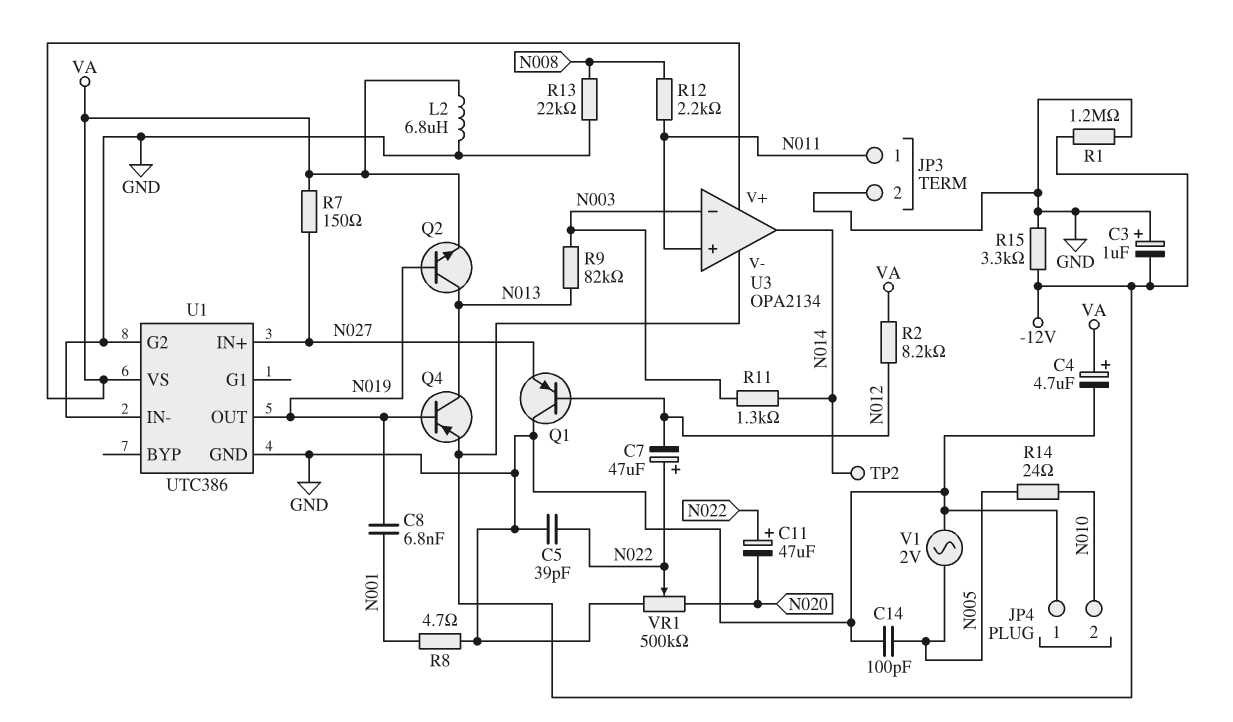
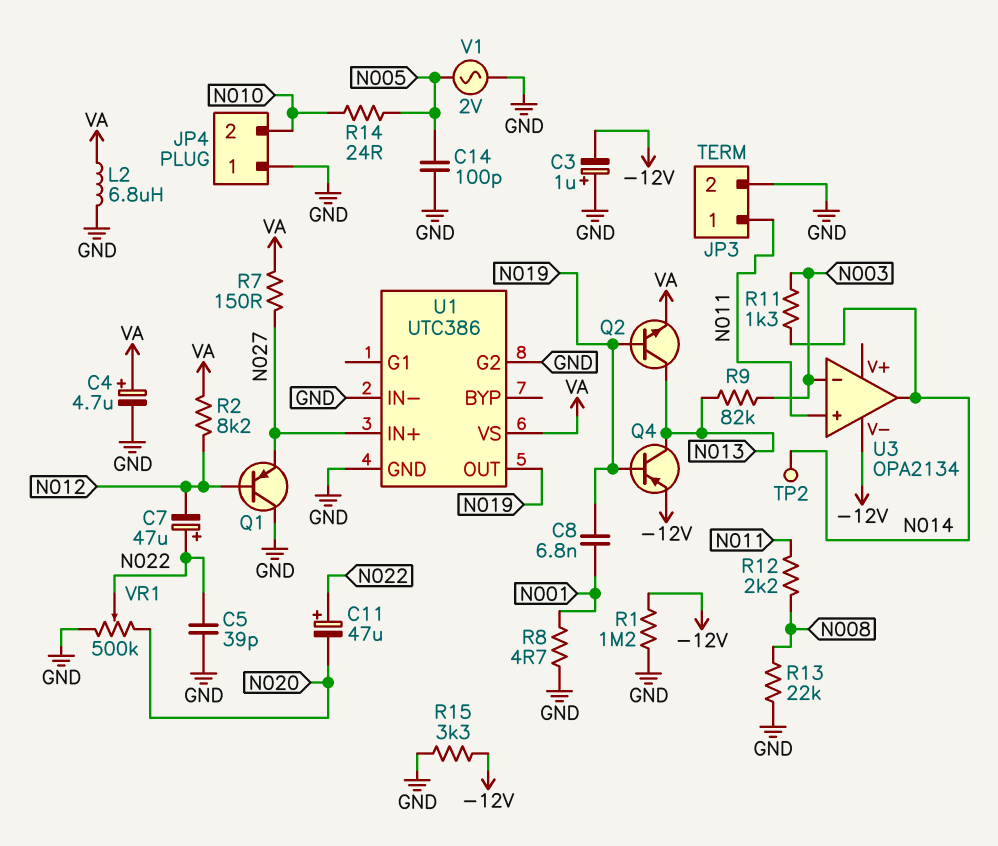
U3 pin V+: VA -> none

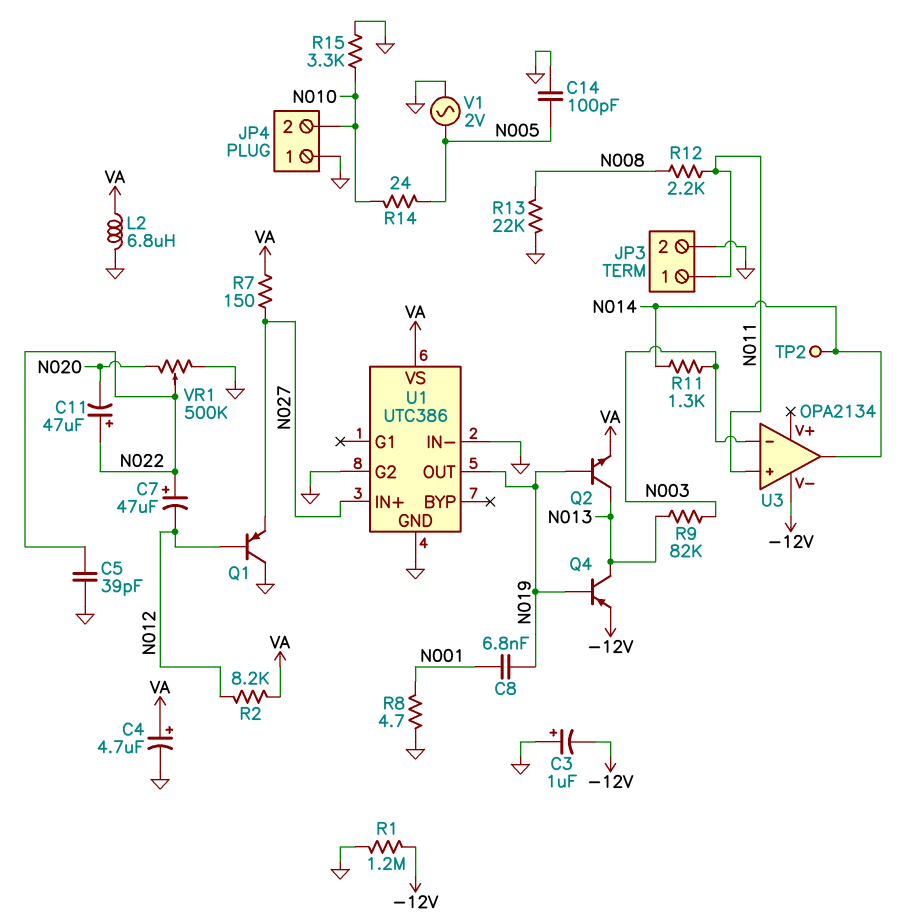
R15: 3.3k (-12V, GND) -> 3.3k (GND, N010)

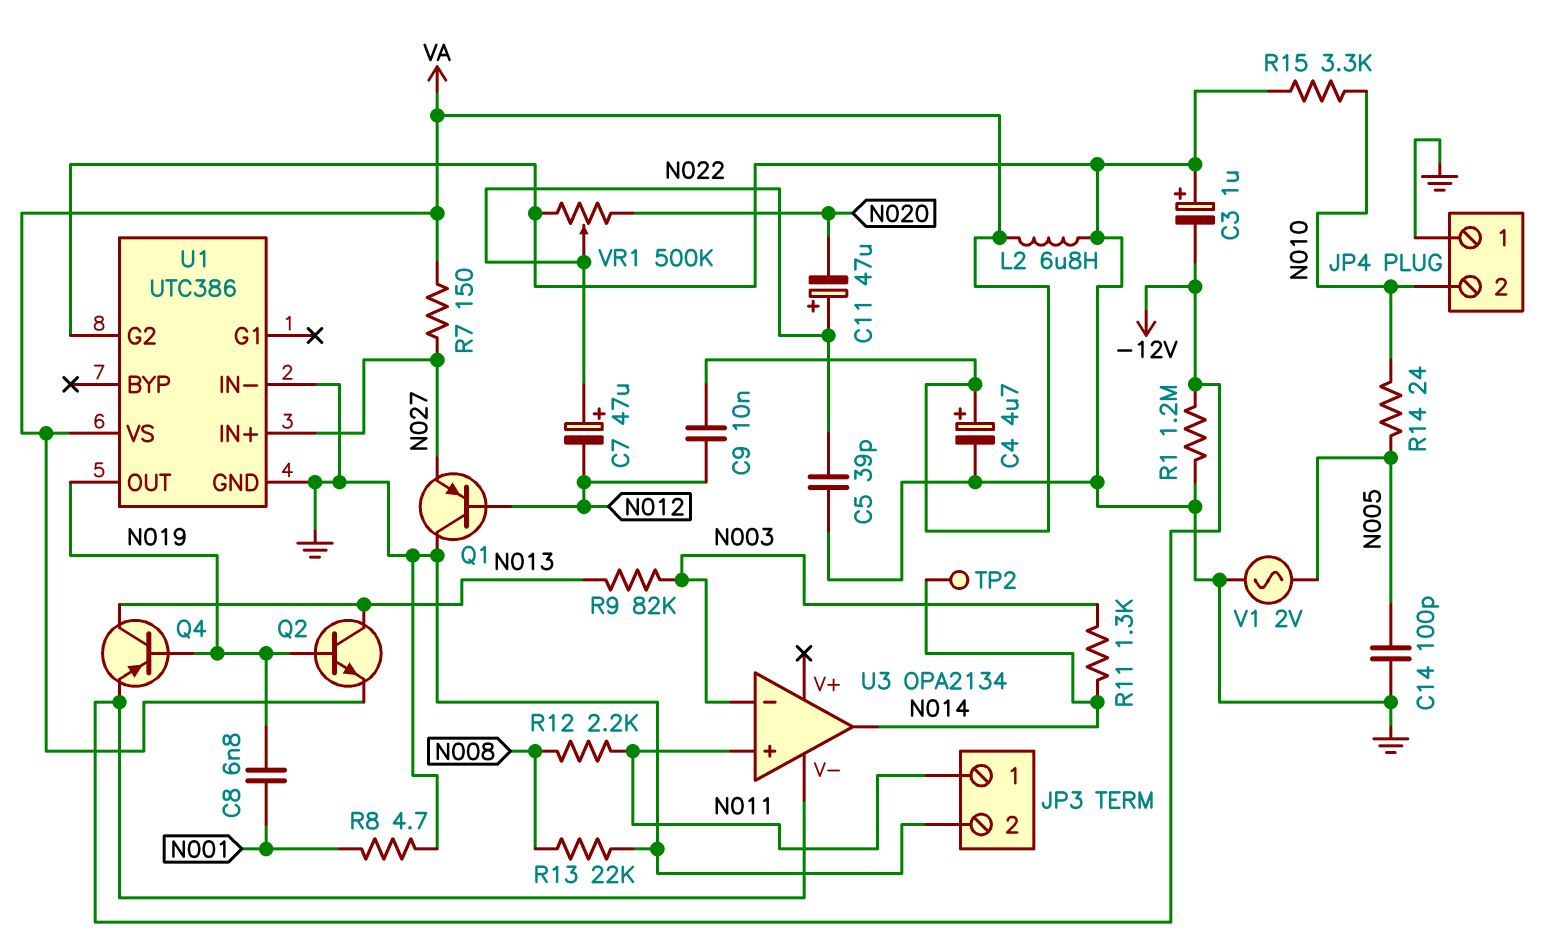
C9: none -> 10nF (N012, VA)
R2: 8.2k (N012, VA) -> none

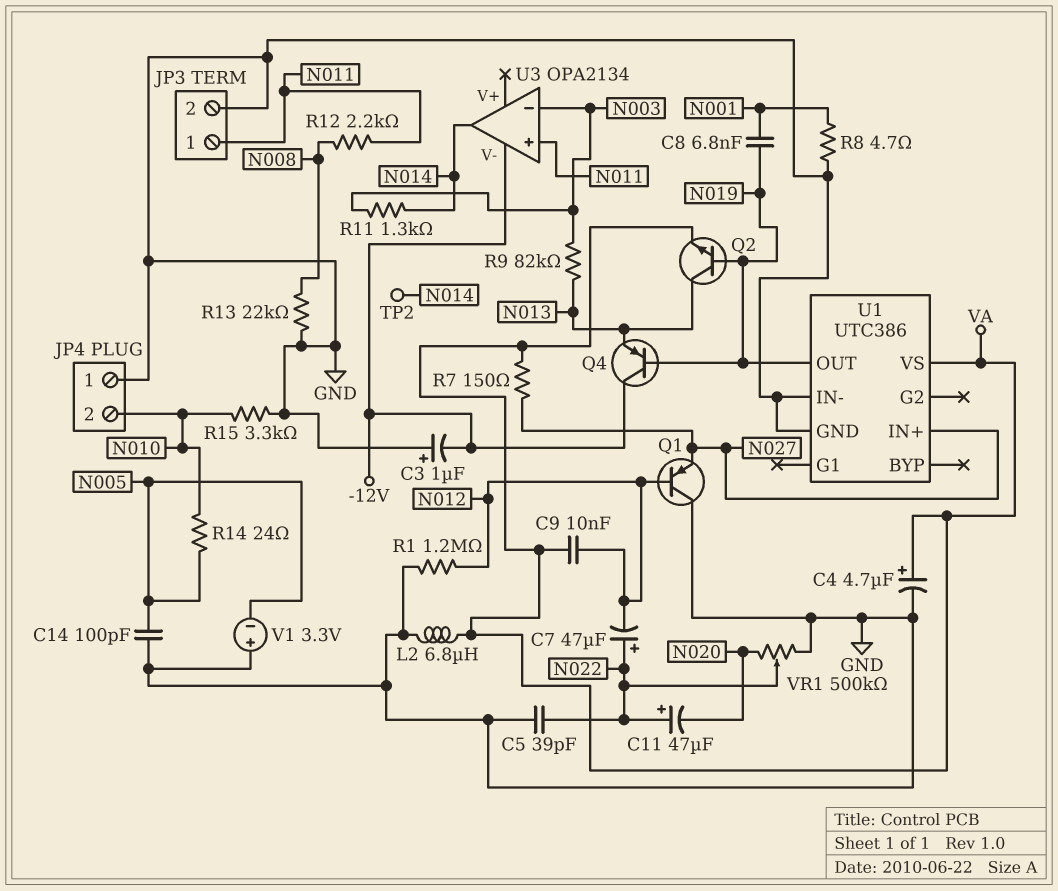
Q4: PNP (B N019, C N013, E -12V) -> PNP (B N019, C -12V, E N013)
R1: 1.2M (-12V, GND) -> 1.2M (GND, N012)
U1 pin G2: GND -> none
V1: AC 2V (GND, N005) -> 3.3V (plus GND, minus N005)

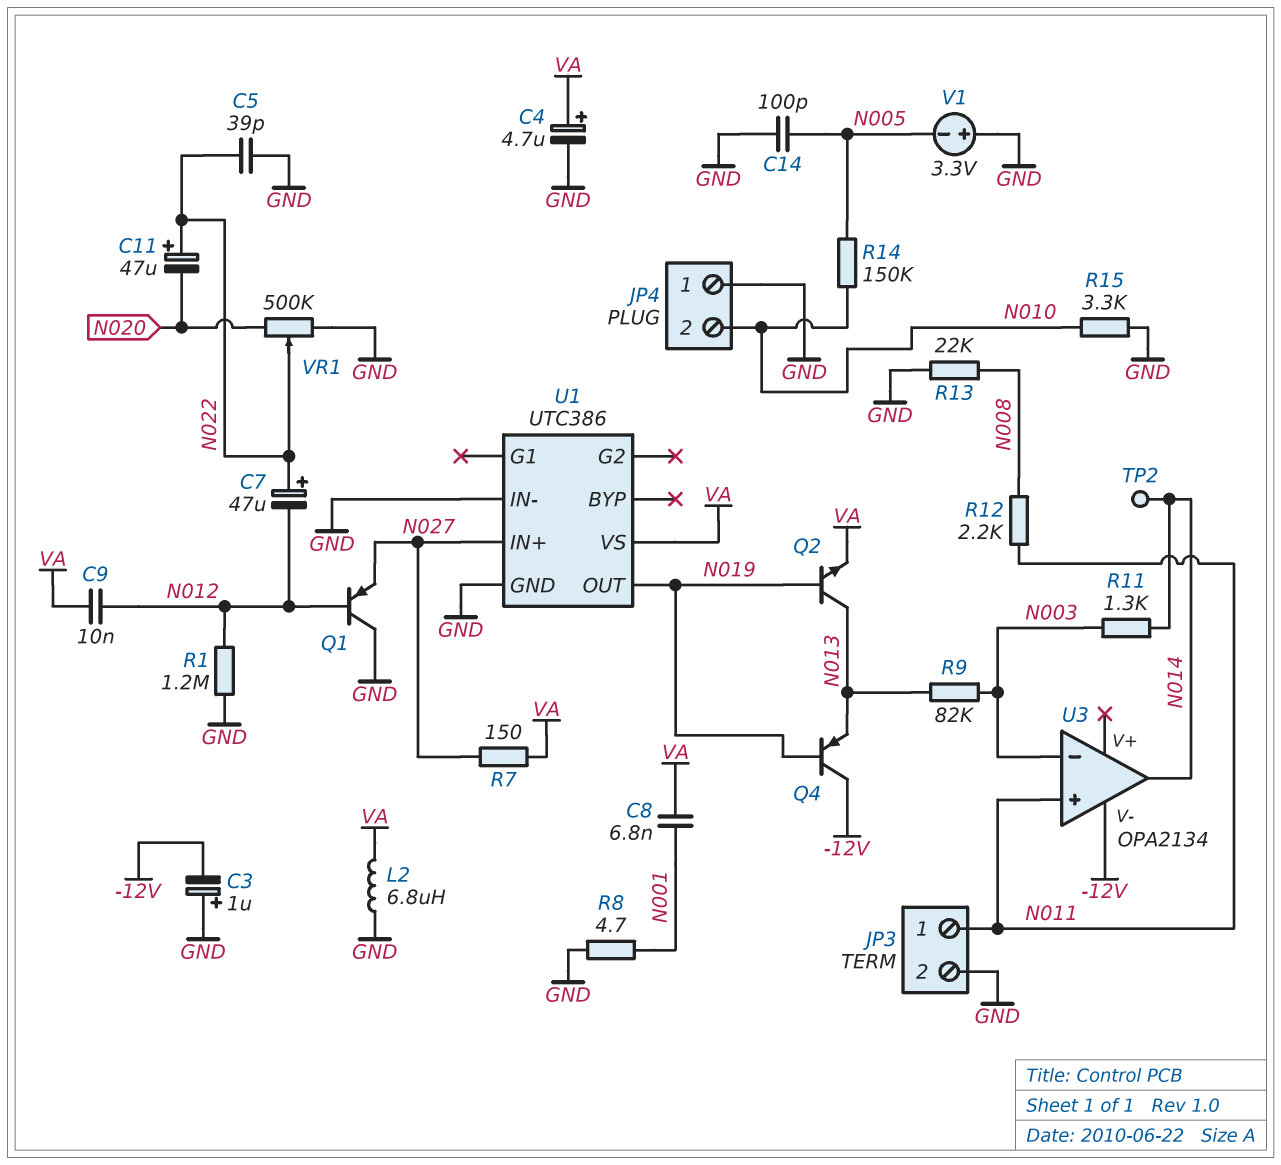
C8: 6.8nF (N001, N019) -> 6.8nF (N001, VA)
R14: 24 (N005, N010) -> 150k (N005, N010)

